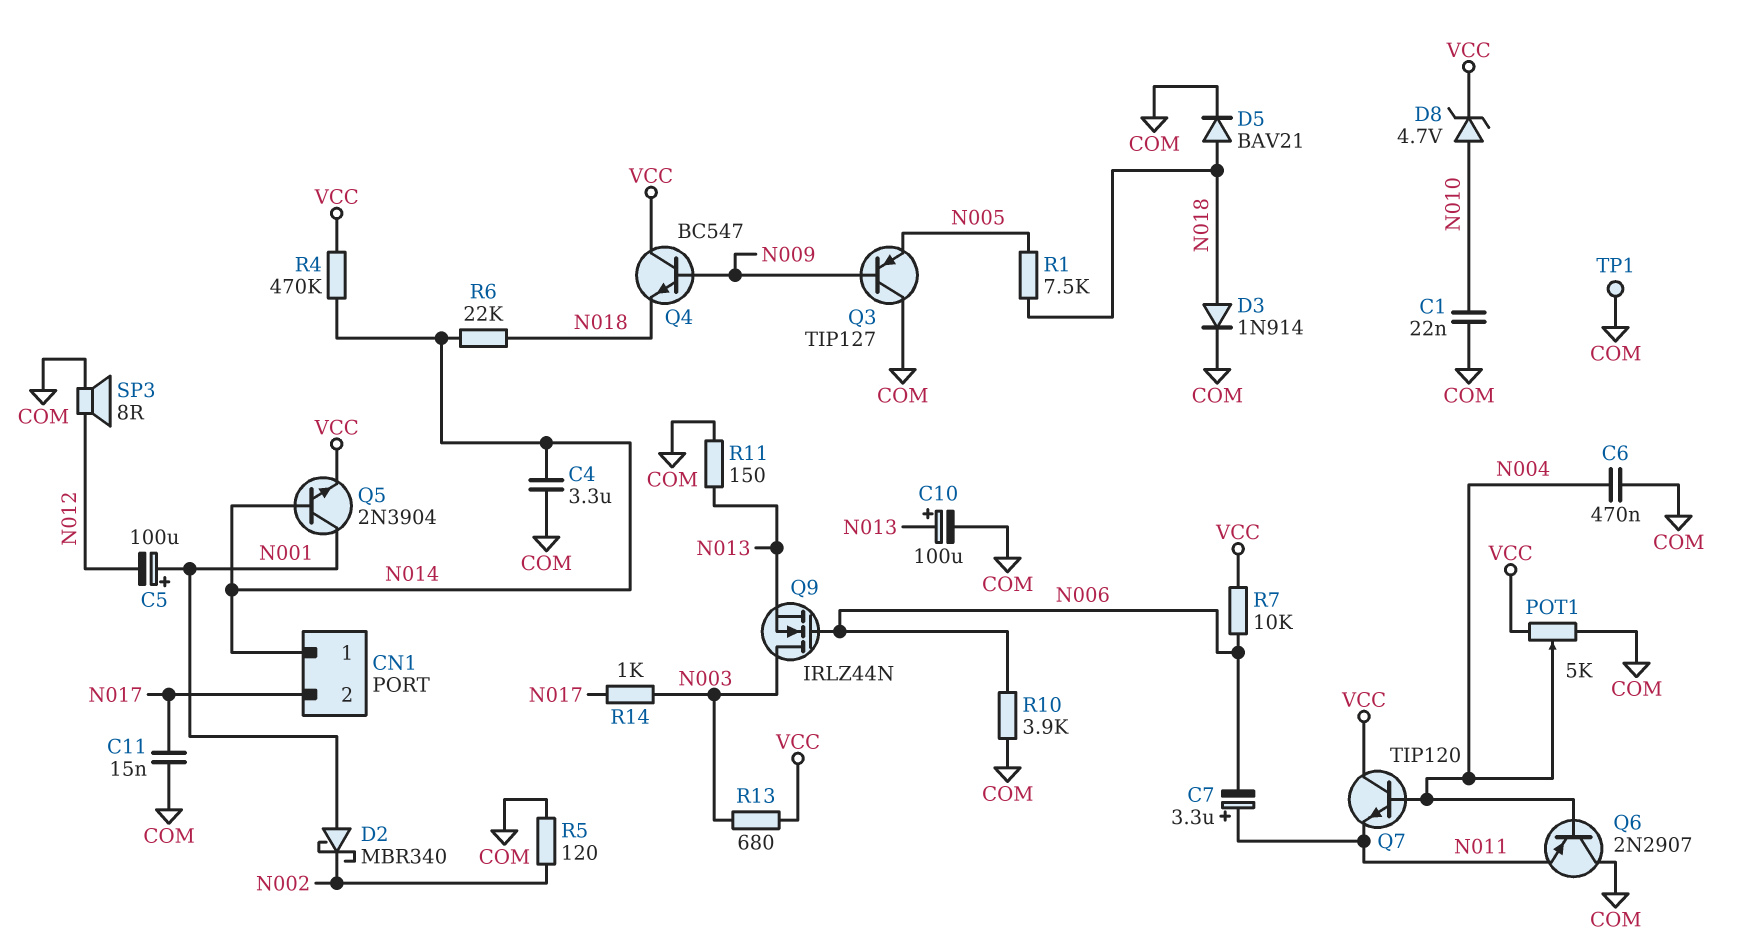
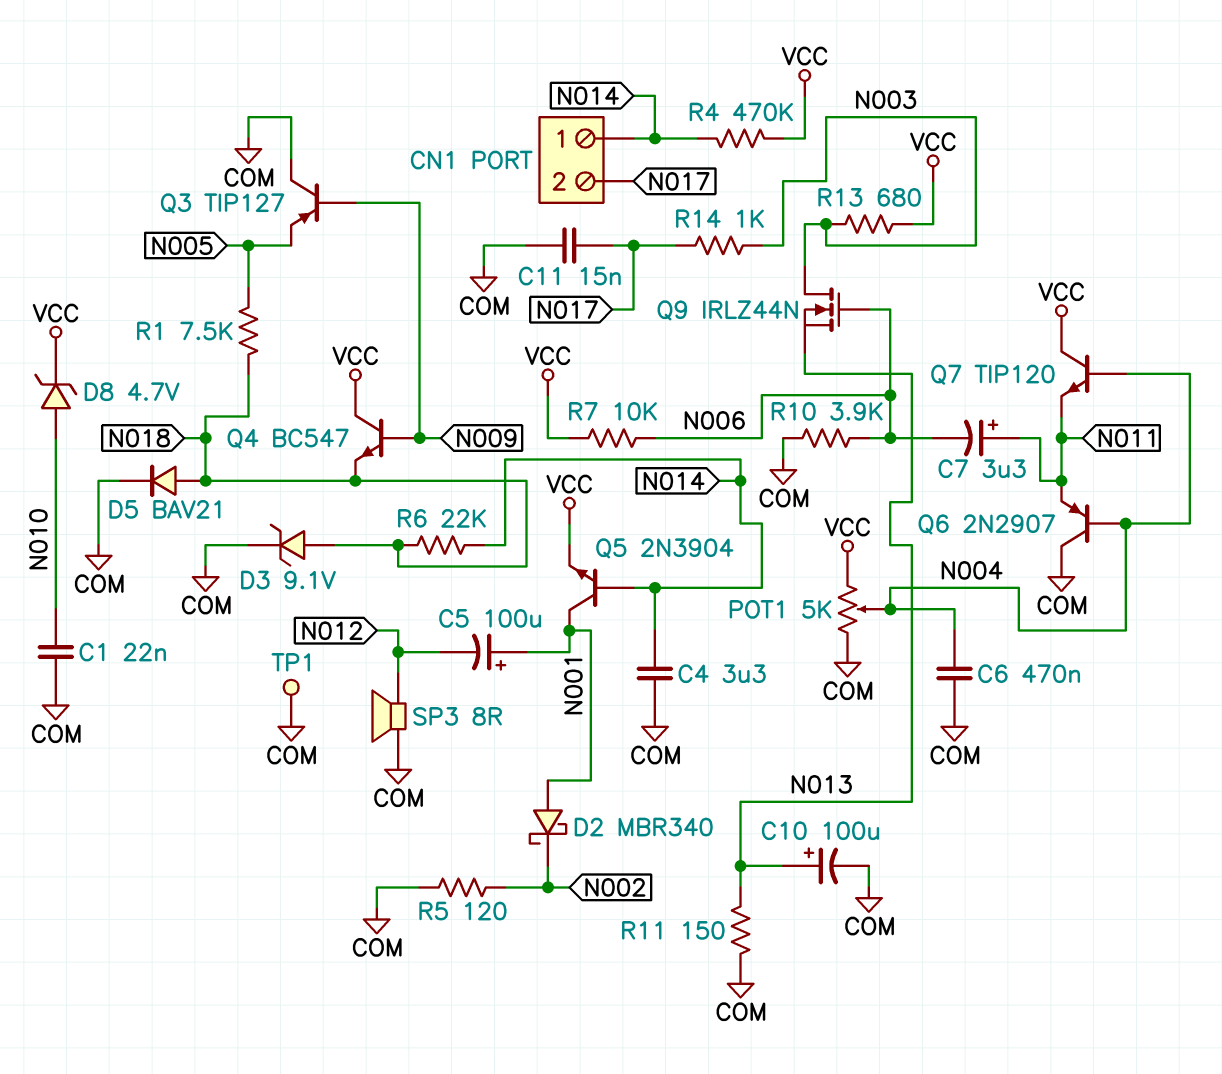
D3: diode 1N914 (A N018, K COM) -> zener 9.1V (A N018, K COM)

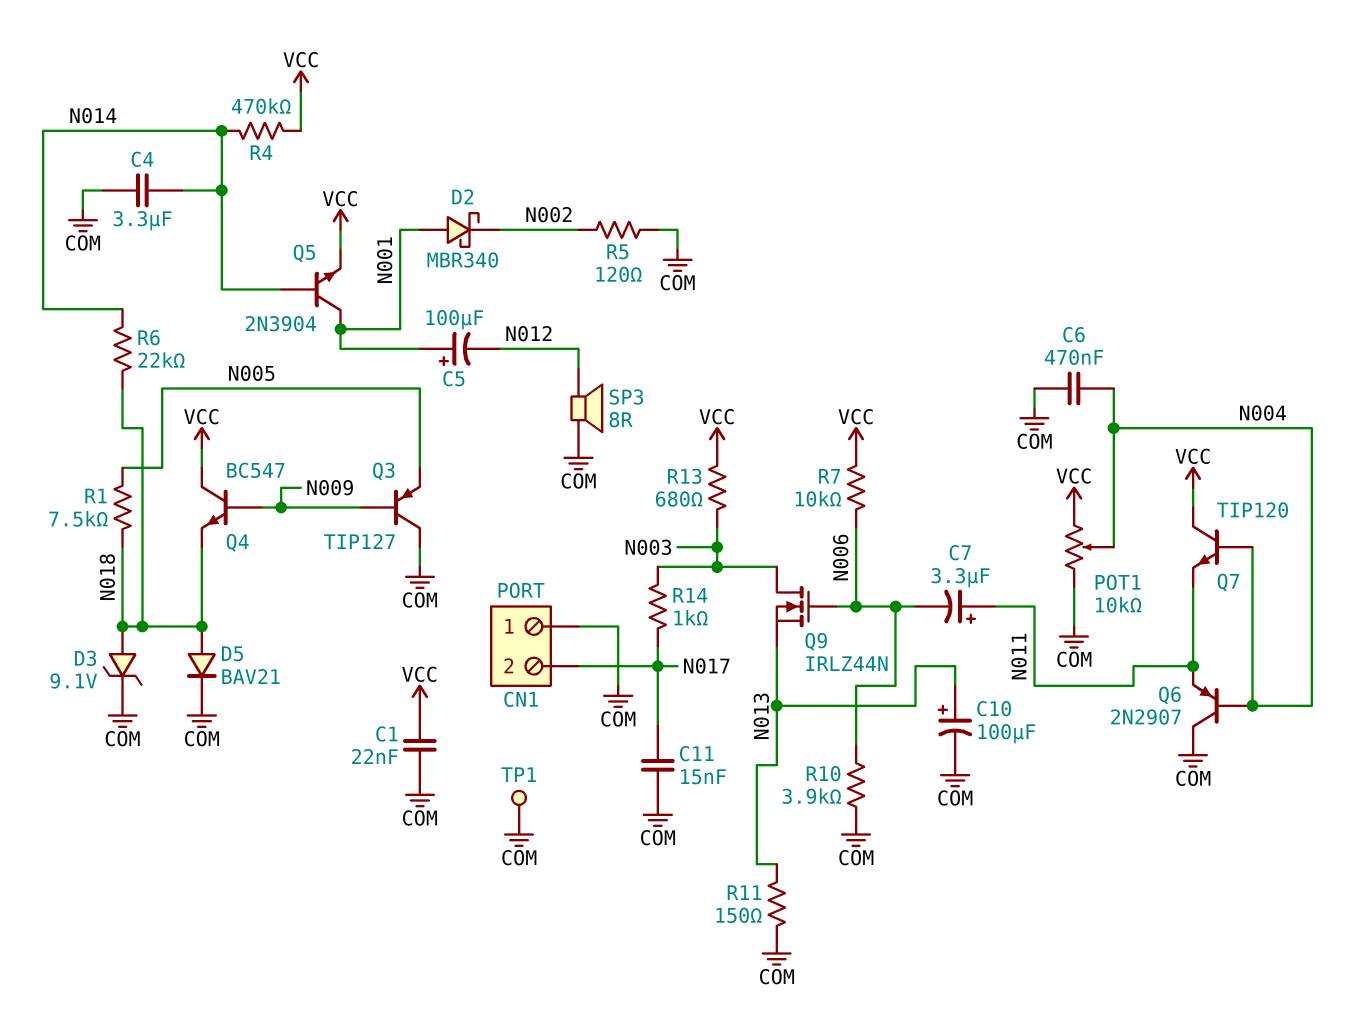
C1: 22nF (COM, N010) -> 22nF (COM, VCC)
CN1 pin 1: N014 -> COM
D8: zener 4.7V (A N010, K VCC) -> none
POT1: 5k (COM, VCC, wiper N004) -> 10k (COM, VCC, wiper N004)

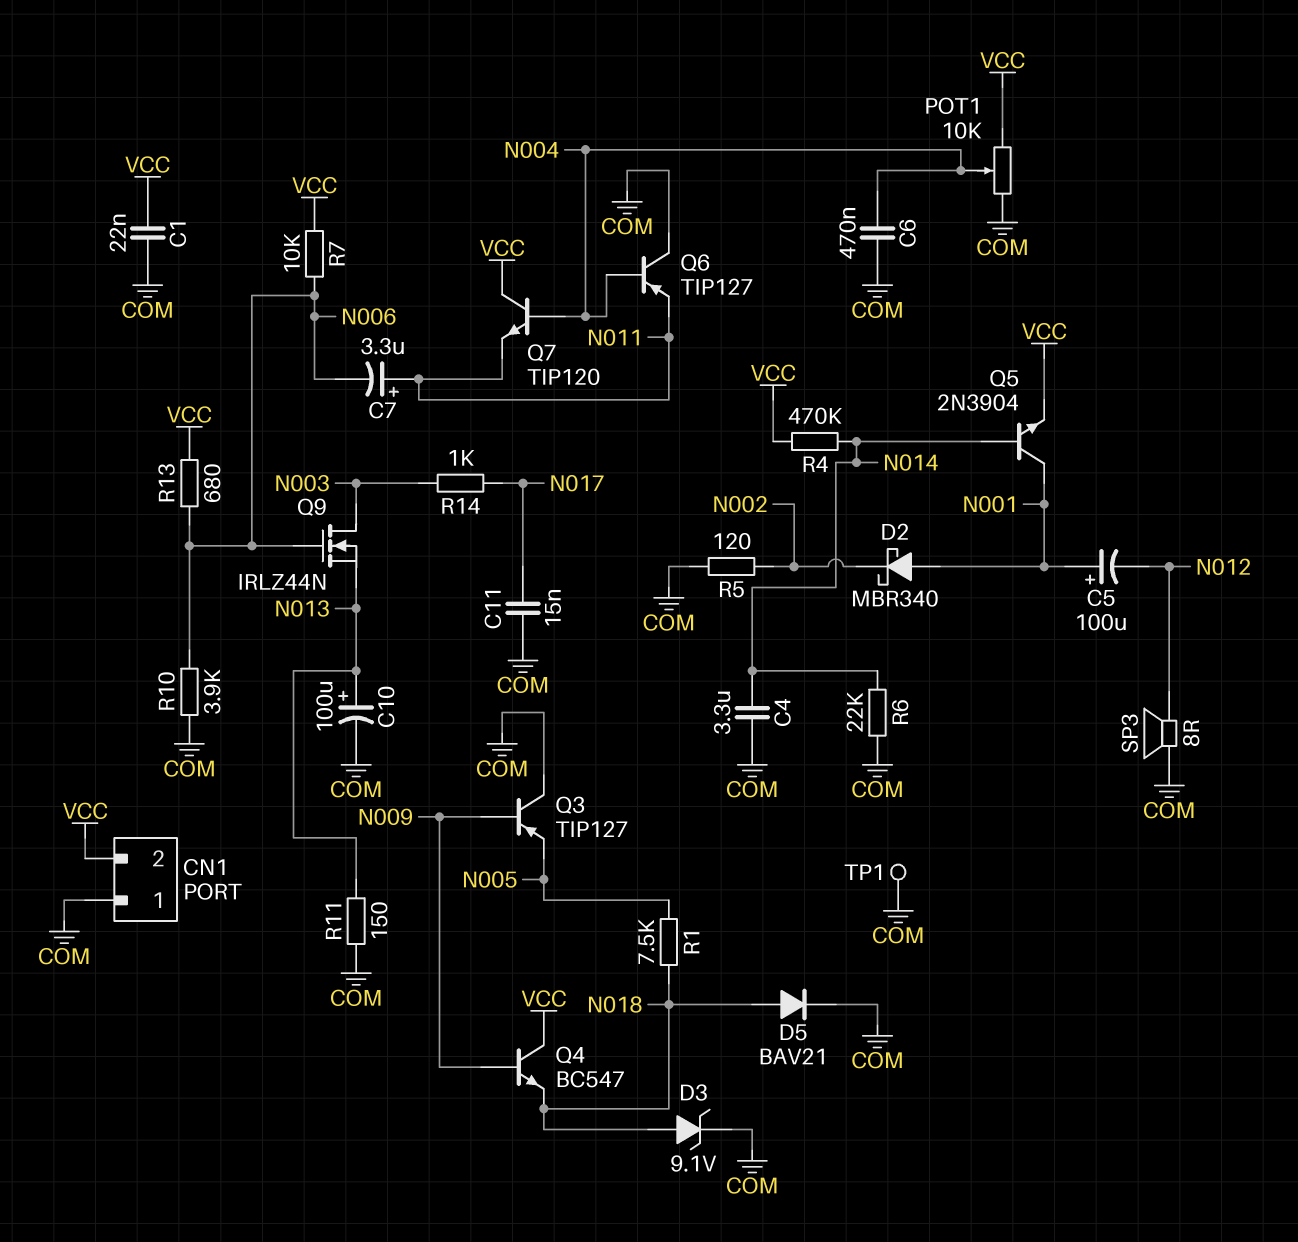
CN1 pin 2: N017 -> VCC
Q6: PNP 2N2907 (B N004, C COM, E N011) -> PNP TIP127 (B N004, C COM, E N011)
R6: 22k (N014, N018) -> 22k (COM, N014)
R13: 680 (N003, VCC) -> 680 (N006, VCC)

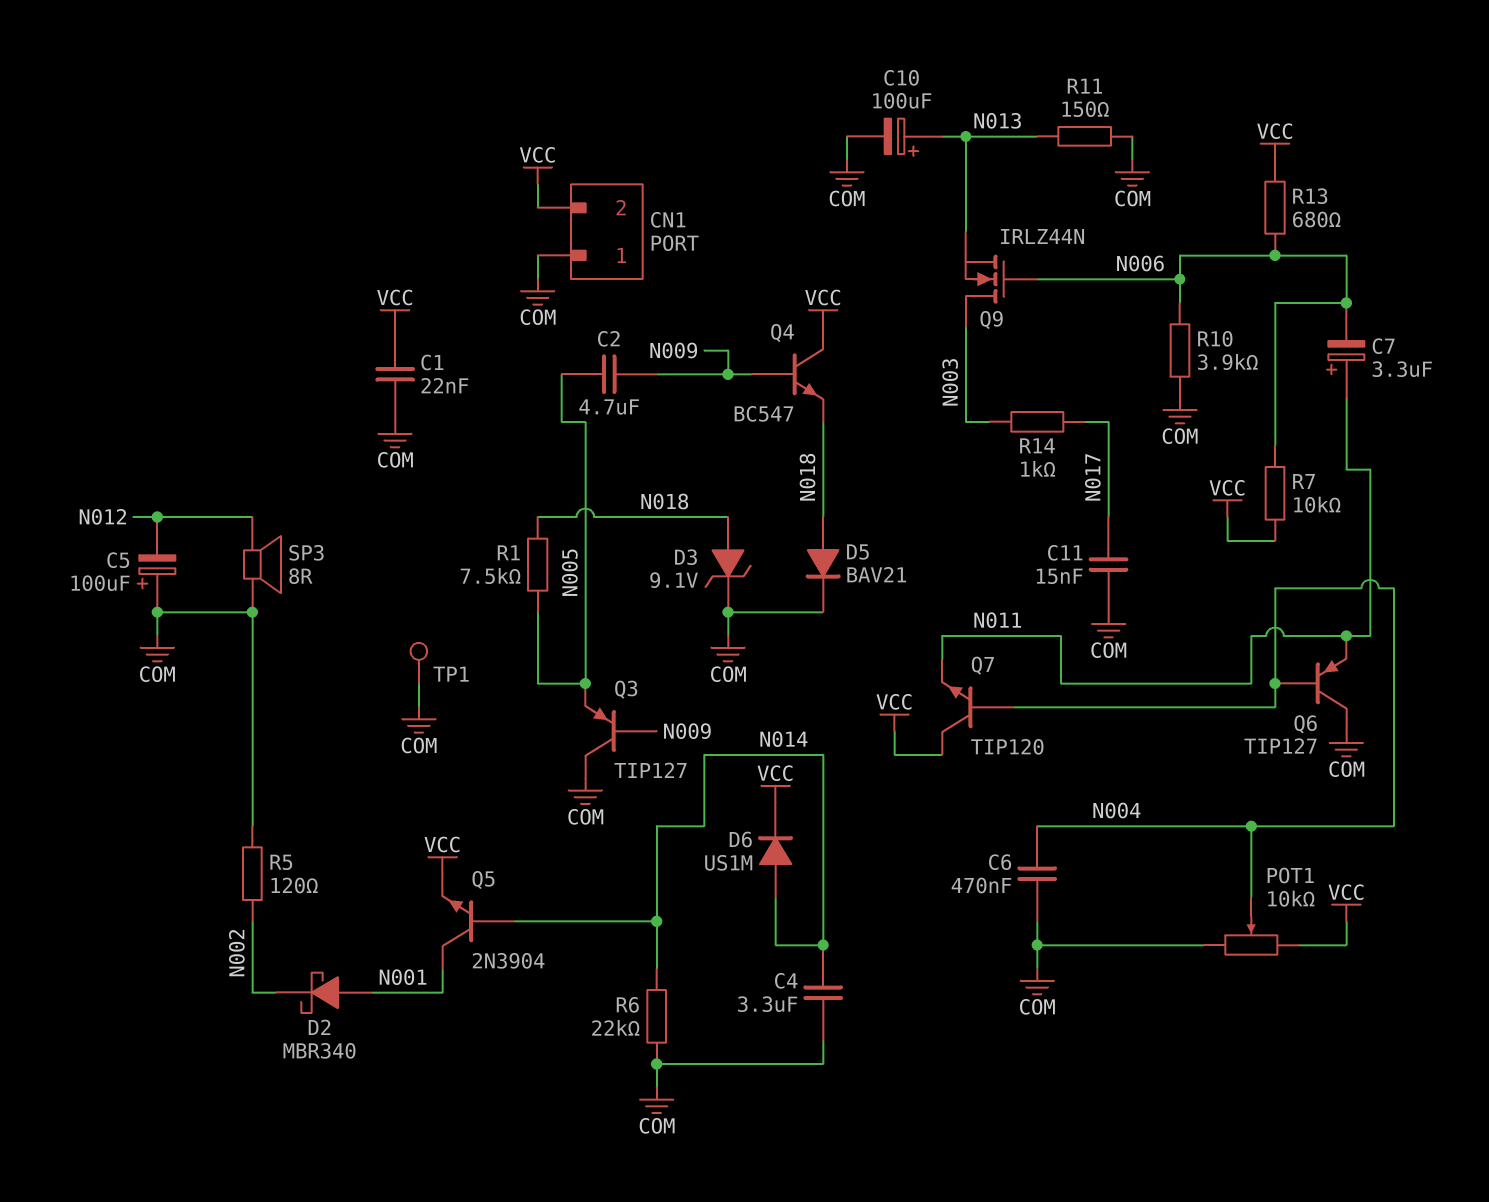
C2: none -> 4.7uF (N005, N009)
C5: 100uF (plus N001, minus N012) -> 100uF (plus COM, minus N012)
D6: none -> diode US1M (A N014, K VCC)
R4: 470k (N014, VCC) -> none

